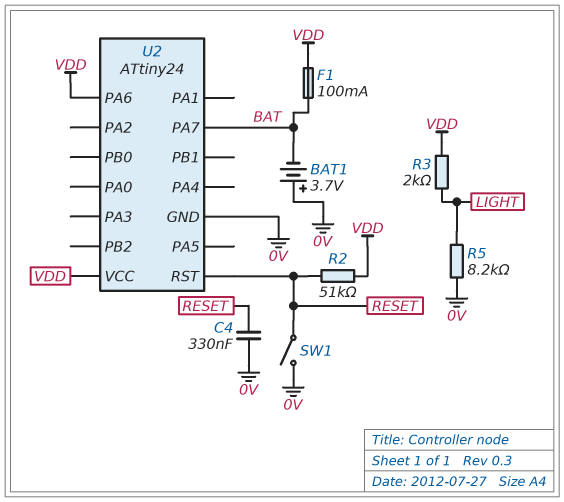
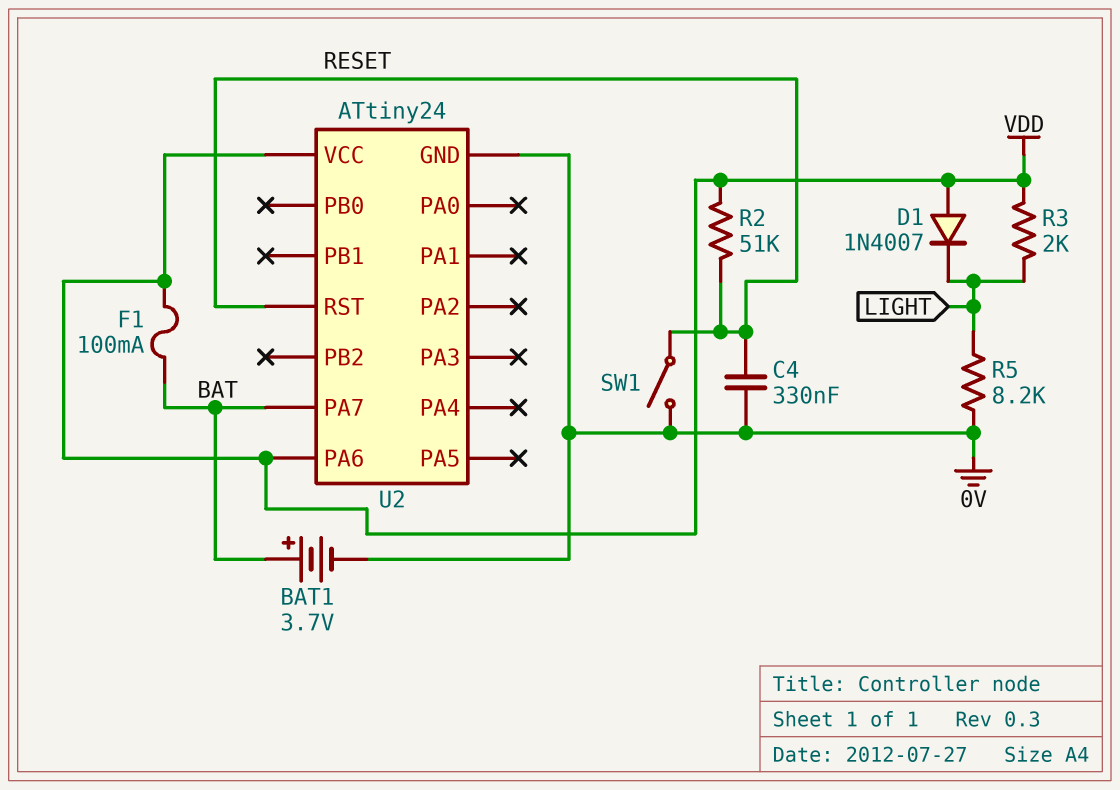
BAT1: 3.7V (plus 0V, minus BAT) -> 3.7V (plus BAT, minus 0V)
D1: none -> diode 1N4007 (A VDD, K LIGHT)

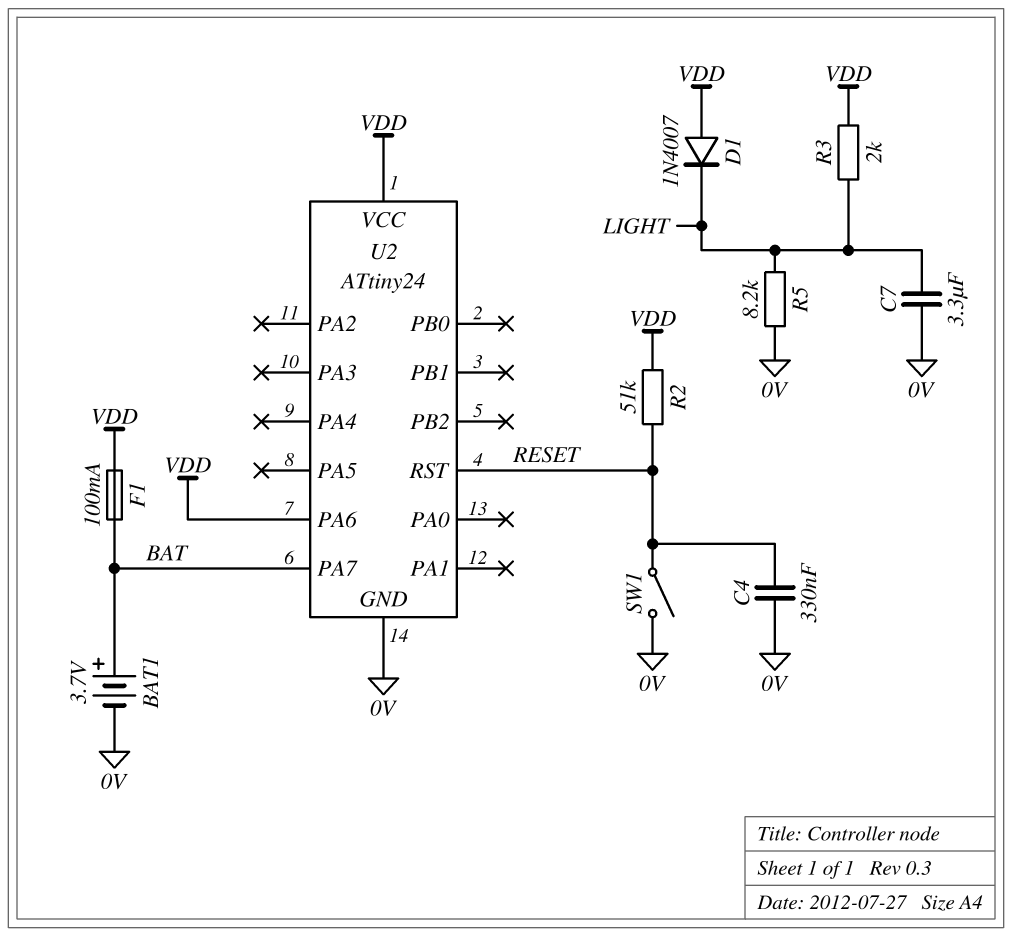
C7: none -> 3.3uF (0V, LIGHT)

